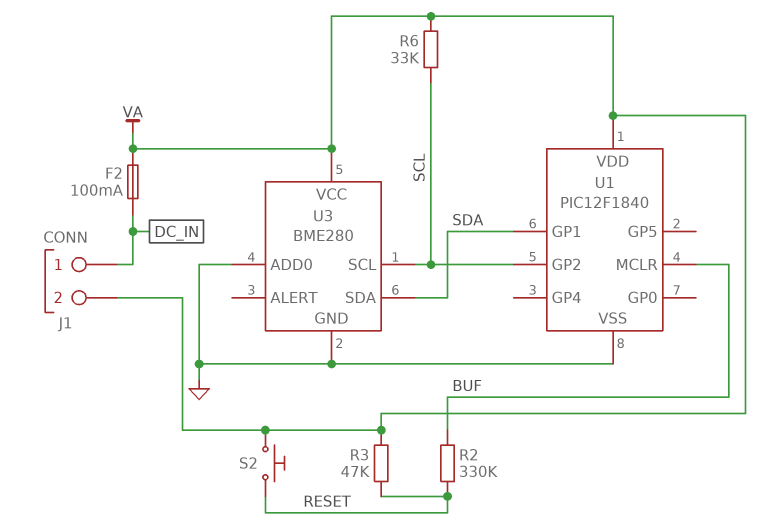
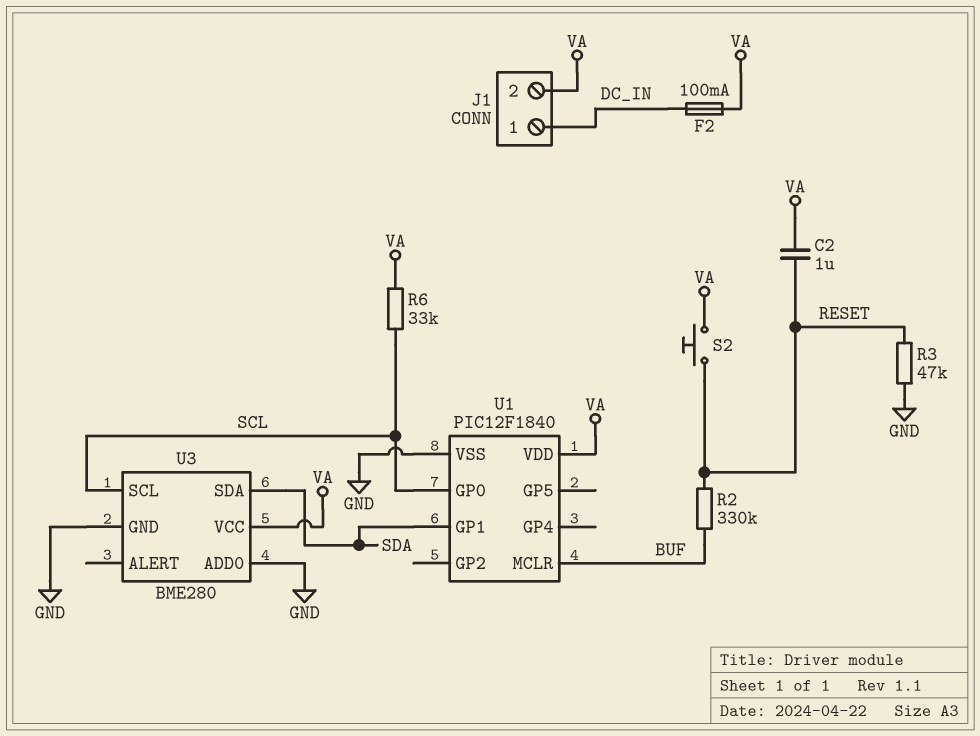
C2: none -> 1uF (RESET, VA)
R3: 47k (RESET, VA) -> 47k (GND, RESET)
U1 pin GP0: none -> SCL
U1 pin GP2: SCL -> none

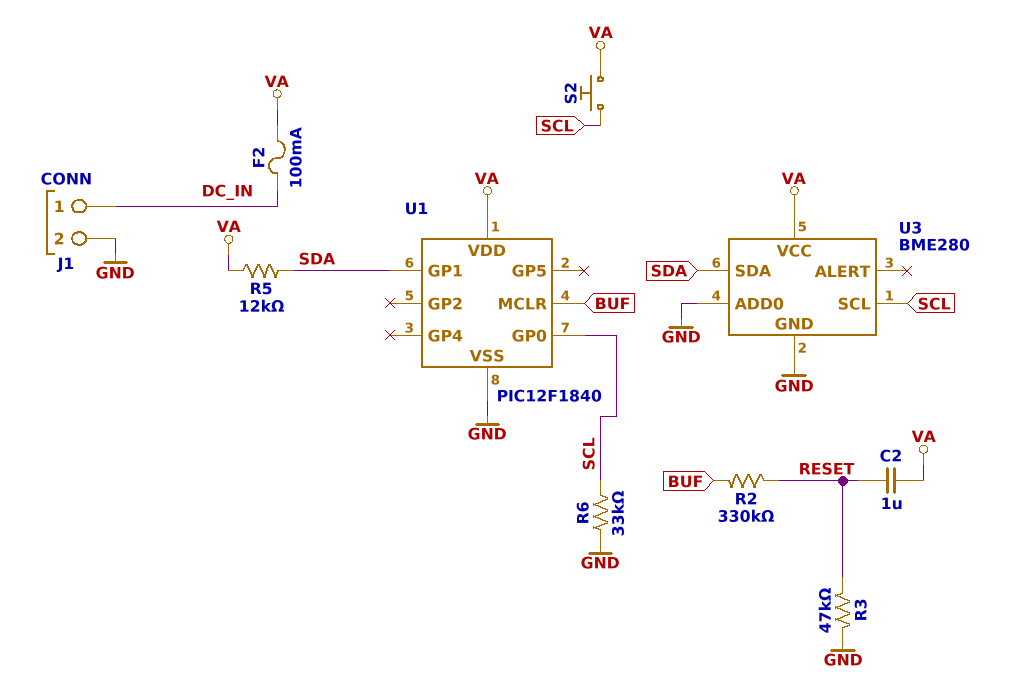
J1 pin 2: VA -> GND
R5: none -> 12k (SDA, VA)
R6: 33k (SCL, VA) -> 33k (GND, SCL)
S2: button (RESET, VA) -> button (SCL, VA)

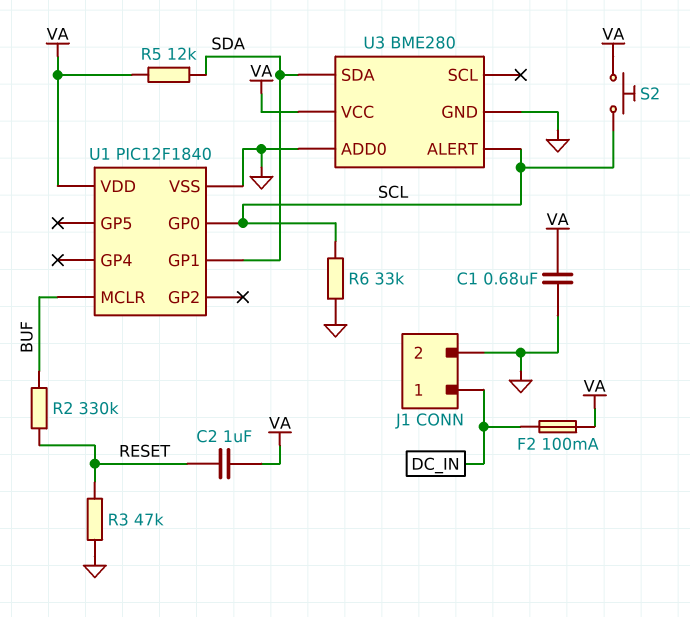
C1: none -> 680nF (GND, VA)
U3 pin ALERT: none -> SCL
U3 pin SCL: SCL -> none

